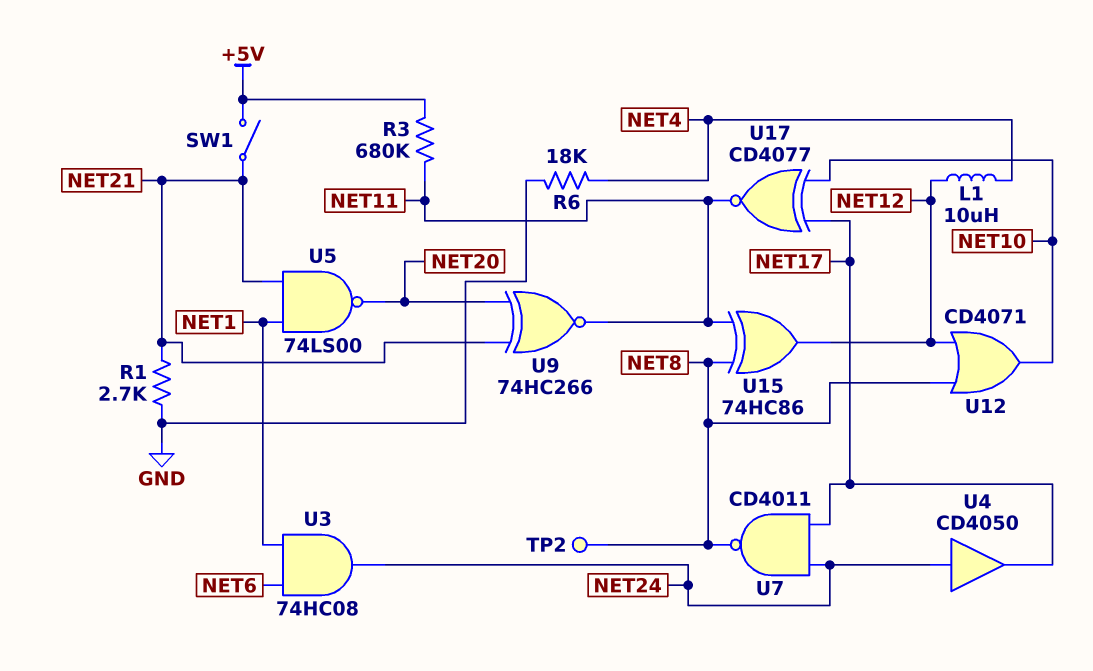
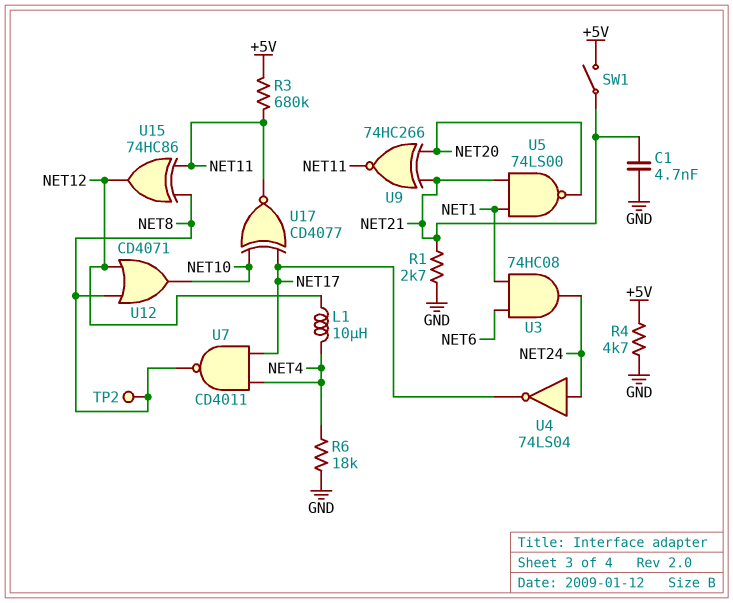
C1: none -> 4.7nF (GND, NET21)
R4: none -> 4.7k (+5V, GND)
U4: buffer CD4050 (in NET24, out NET17) -> NOT 74LS04 (in NET24, out NET17)
U7: NAND CD4011 (in NET17, in NET24, out NET8) -> NAND CD4011 (in NET4, in NET17, out NET8)

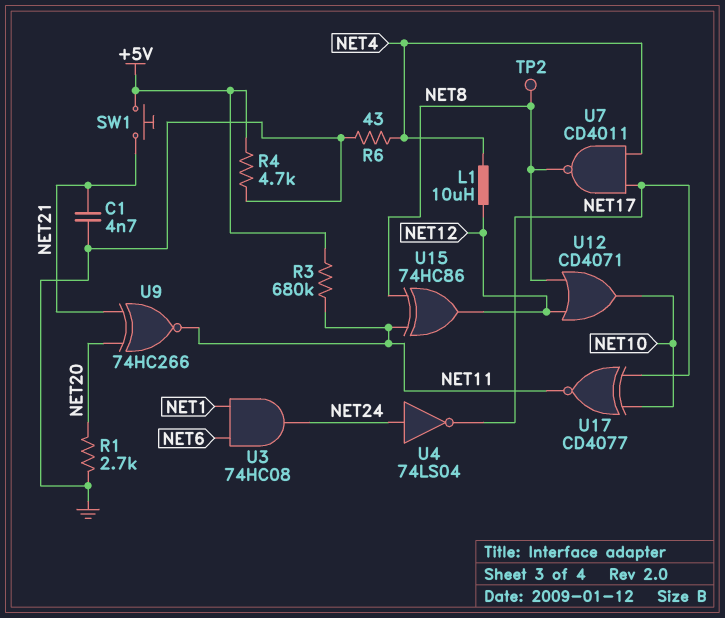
R1: 2.7k (GND, NET21) -> 2.7k (GND, NET20)
R6: 18k (GND, NET4) -> 43 (GND, NET4)
SW1: switch (+5V, NET21) -> button (+5V, NET21)
U5: NAND 74LS00 (in NET1, in NET21, out NET20) -> none

